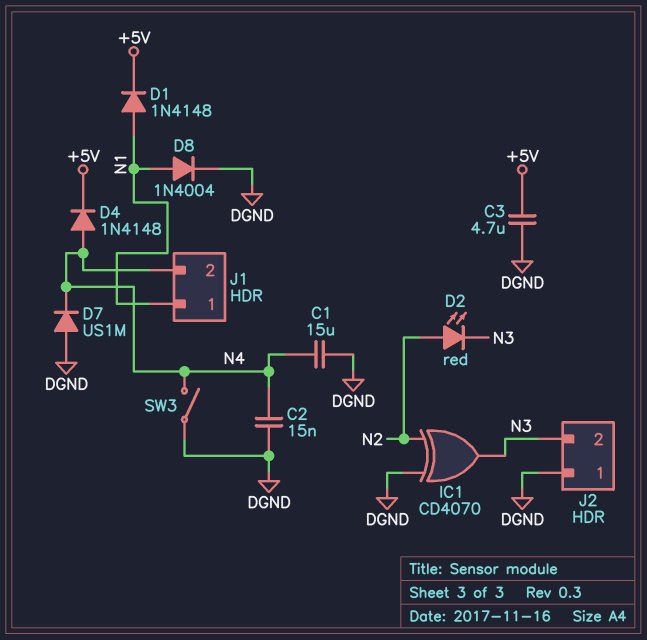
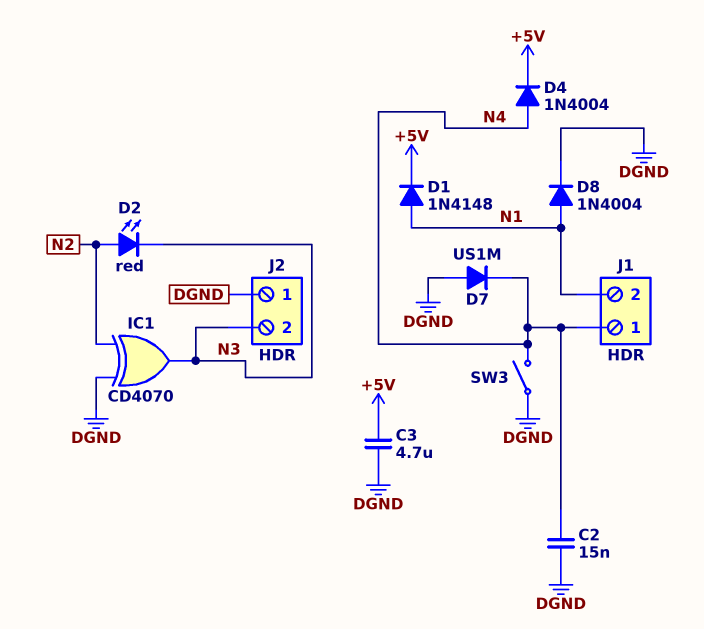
C1: 15uF (DGND, N4) -> none
D4: diode 1N4148 (A N4, K +5V) -> diode 1N4004 (A N4, K +5V)
J1 pin 1: N1 -> N4
J1 pin 2: N4 -> N1

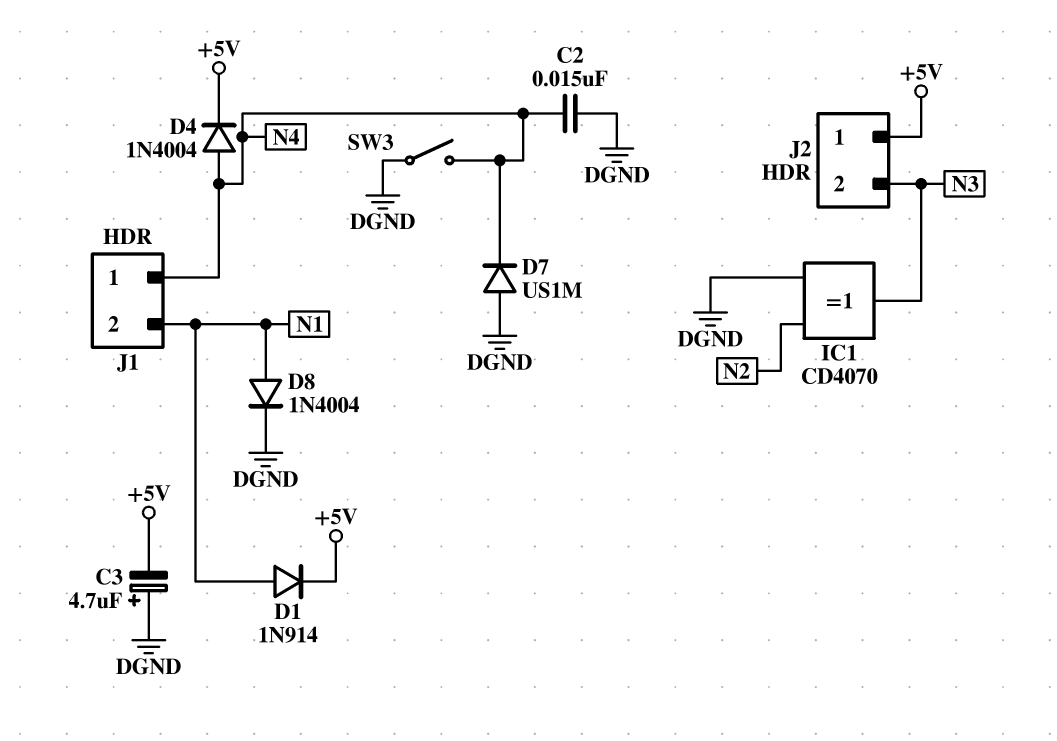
C3: 4.7uF (+5V, DGND) -> 4.7uF (plus DGND, minus +5V)
D1: diode 1N4148 (A N1, K +5V) -> diode 1N914 (A N1, K +5V)
D2: LED red (A N2, K N3) -> none
J2 pin 1: DGND -> +5V

